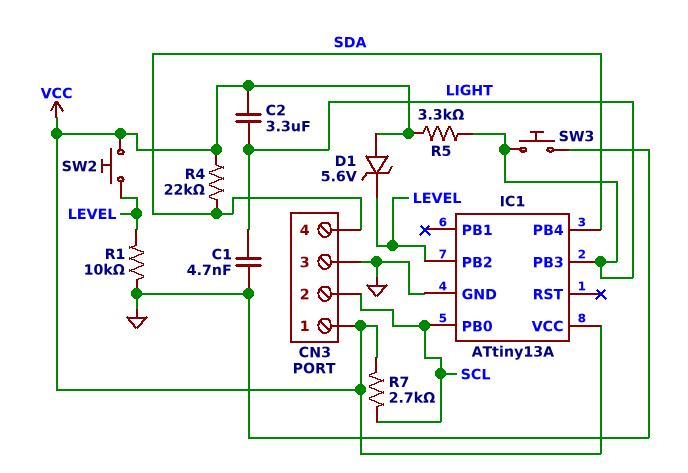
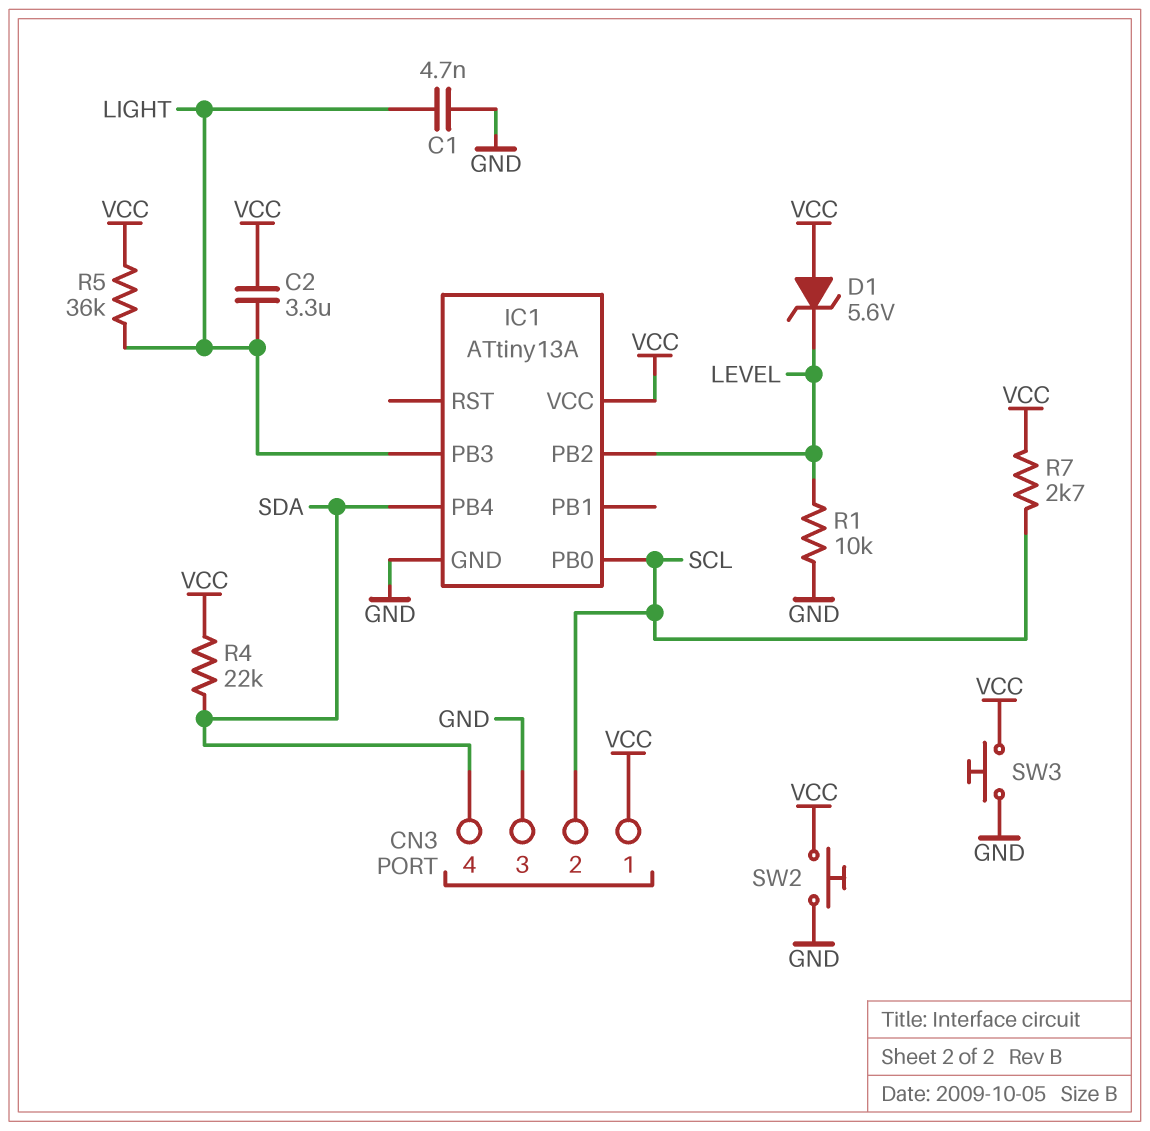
R5: 3.3k (LIGHT, VCC) -> 36k (LIGHT, VCC)
SW2: button (LEVEL, VCC) -> button (GND, VCC)
SW3: button (GND, LIGHT) -> button (GND, VCC)

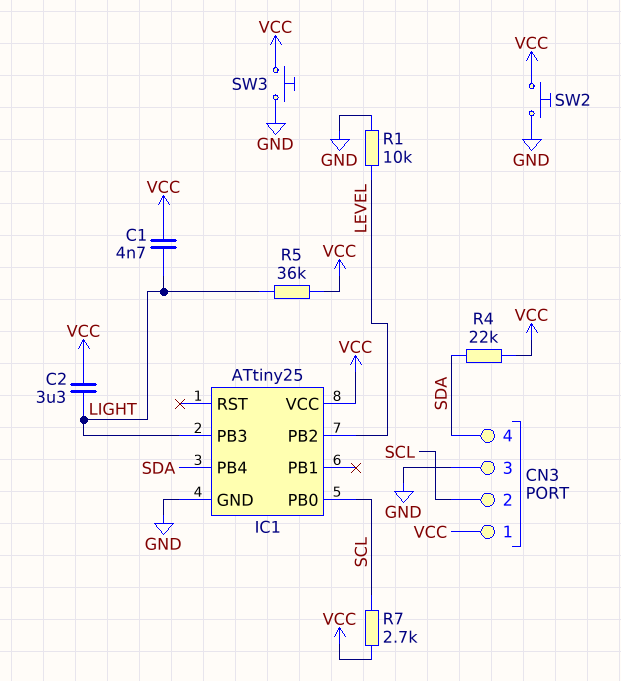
C1: 4.7nF (GND, LIGHT) -> 4.7nF (LIGHT, VCC)
D1: zener 5.6V (A VCC, K LEVEL) -> none
IC1: ATtiny13A -> ATtiny25

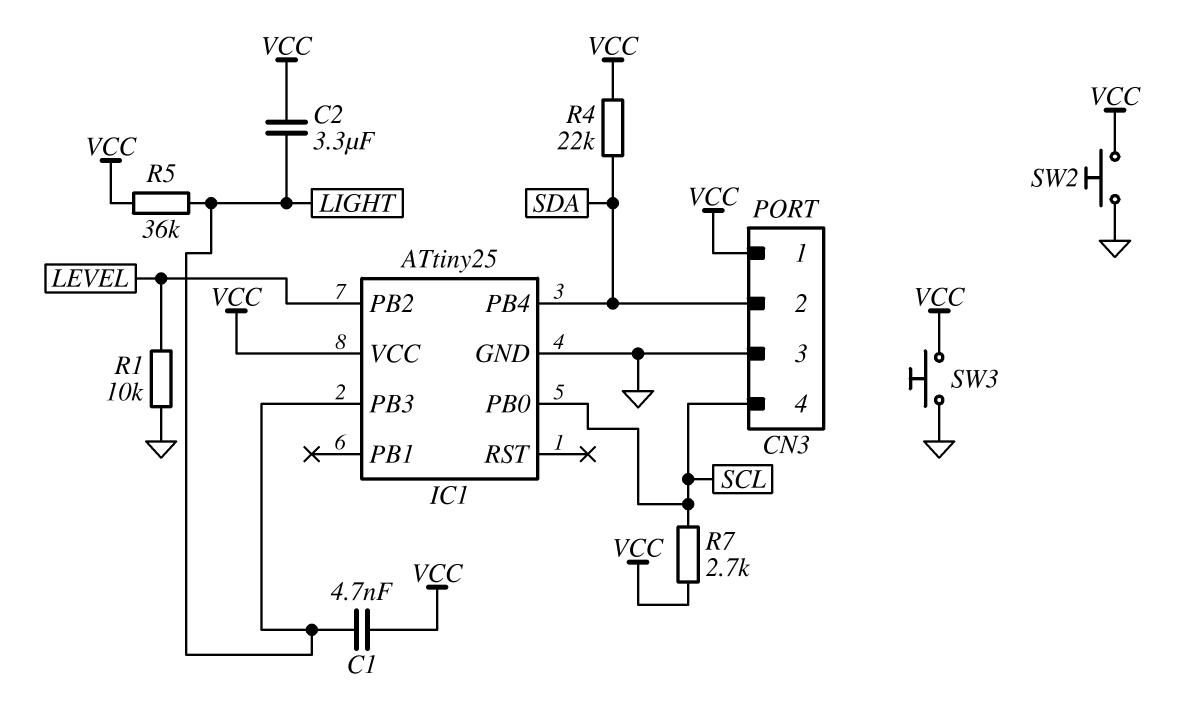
CN3 pin 2: SCL -> SDA
CN3 pin 4: SDA -> SCL

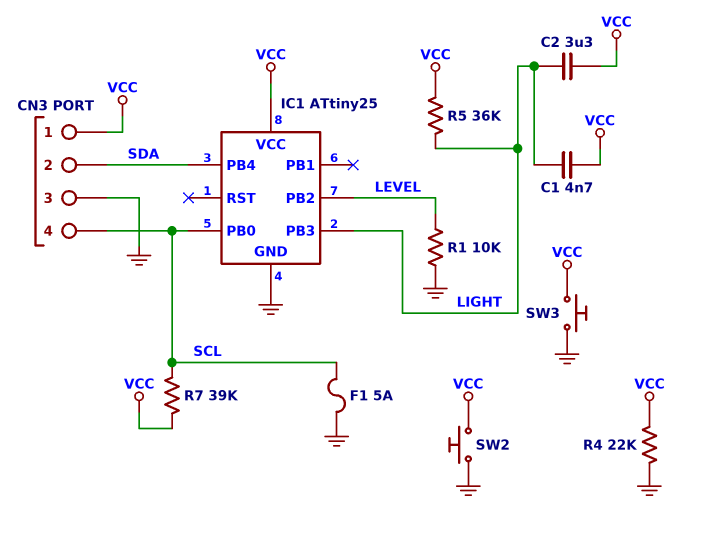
F1: none -> 5A (GND, SCL)
R4: 22k (SDA, VCC) -> 22k (GND, VCC)
R7: 2.7k (SCL, VCC) -> 39k (SCL, VCC)

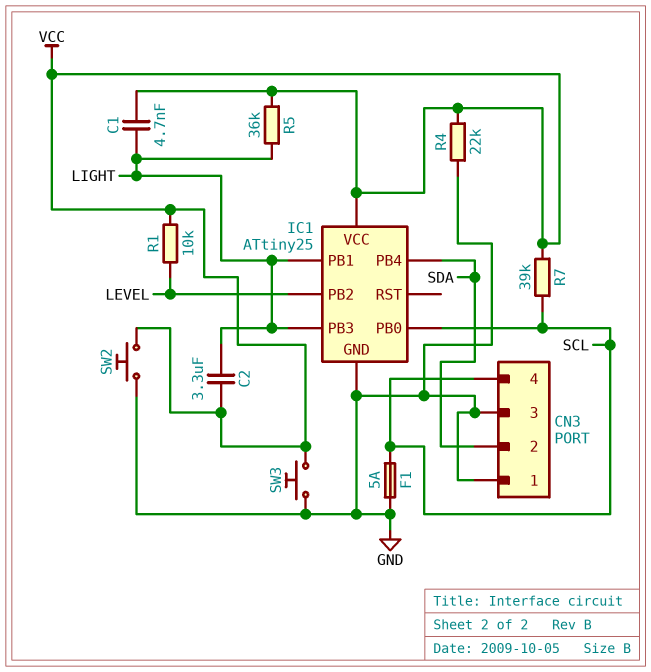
CN3 pin 1: VCC -> GND
IC1 pin PB1: none -> LIGHT
R1: 10k (GND, LEVEL) -> 10k (LEVEL, VCC)

